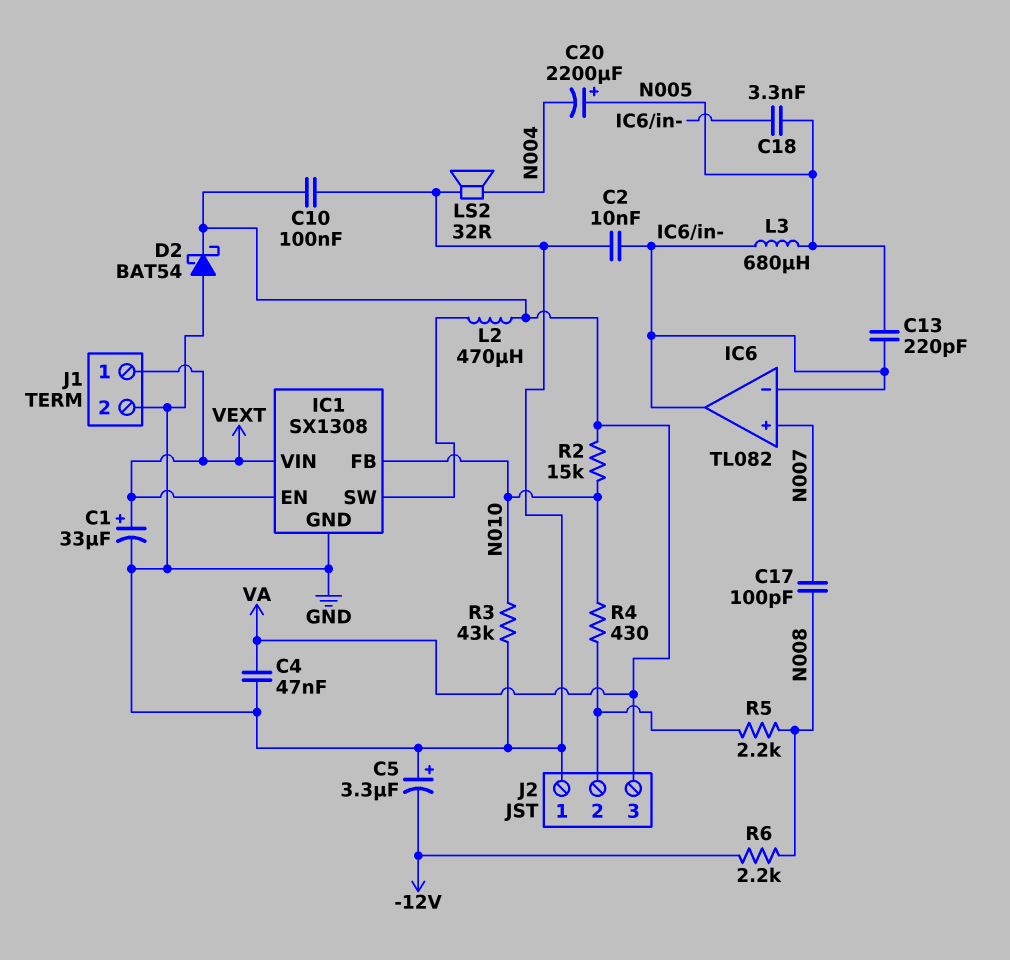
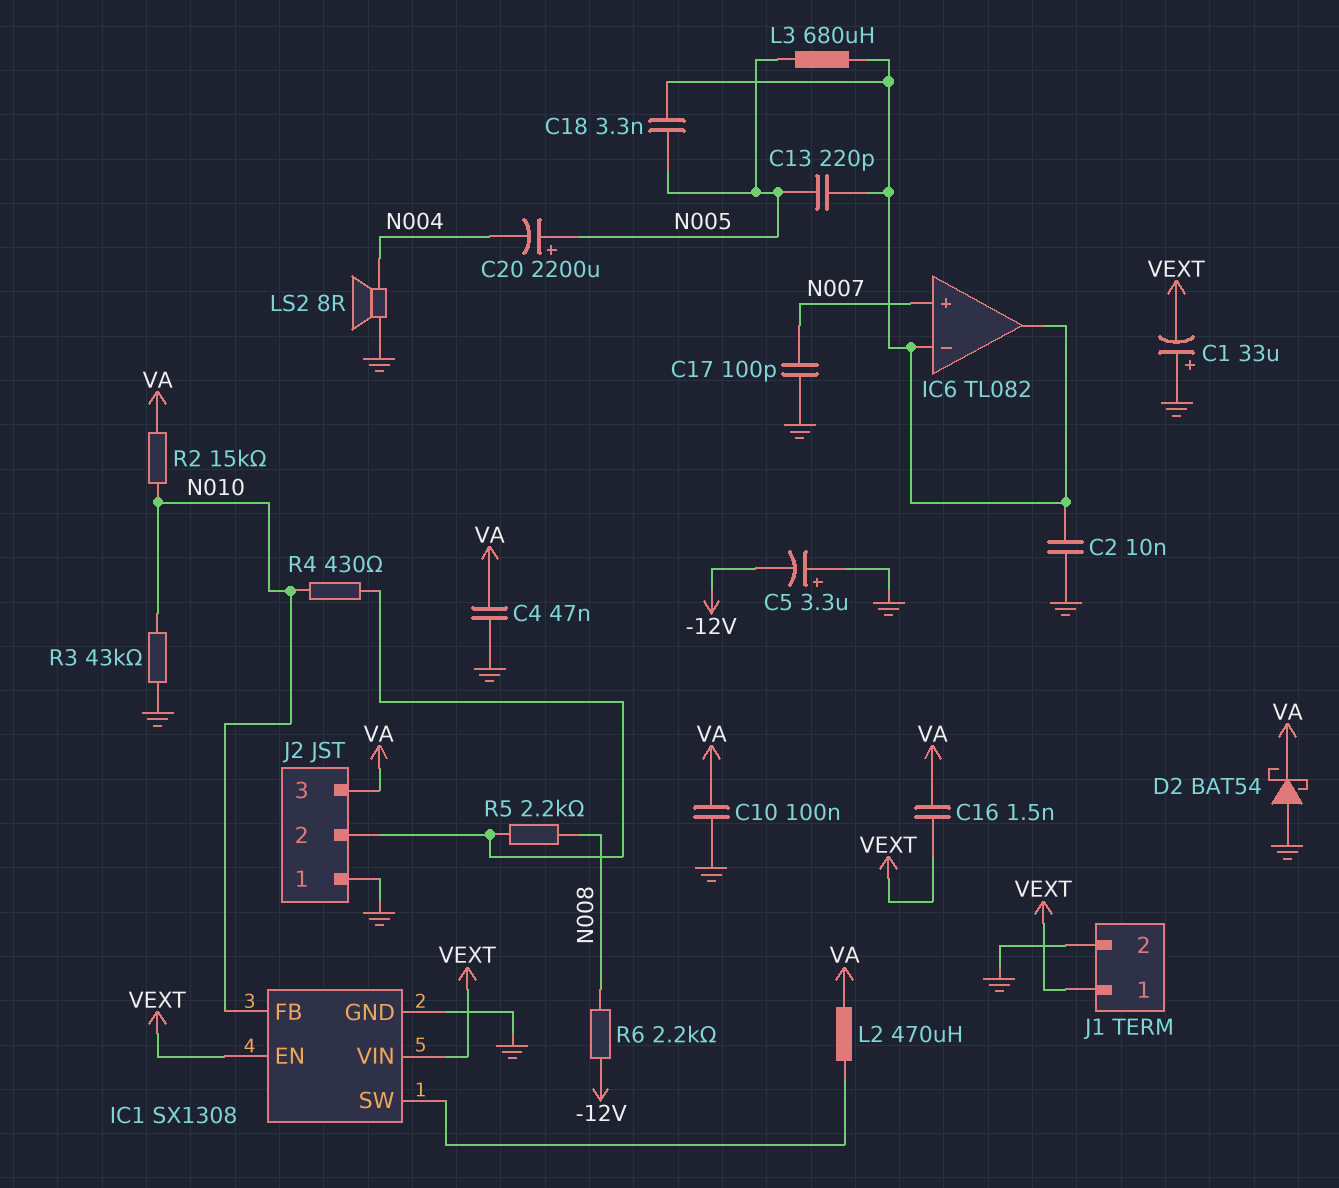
C1: 33uF (plus VEXT, minus GND) -> 33uF (plus GND, minus VEXT)
C16: none -> 1.5nF (VA, VEXT)
C17: 100pF (N007, N008) -> 100pF (GND, N007)
LS2: speaker 32R (GND, N004) -> speaker 8R (GND, N004)

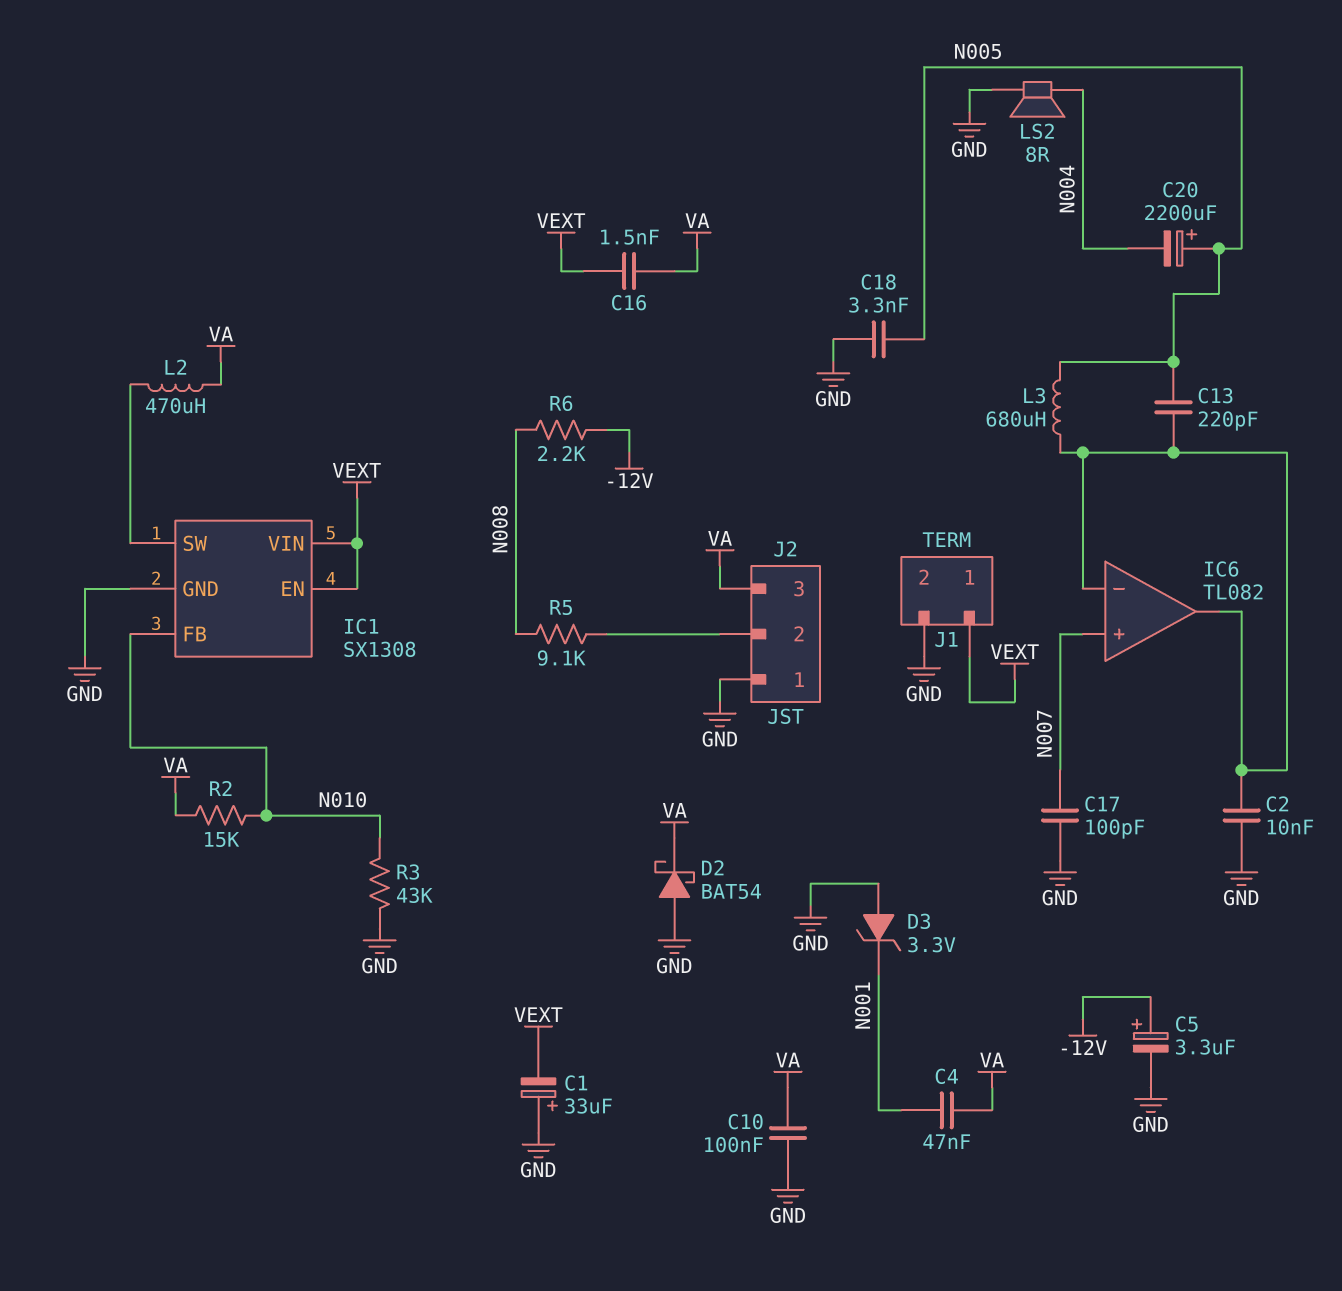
C4: 47nF (GND, VA) -> 47nF (N001, VA)
C5: 3.3uF (plus GND, minus -12V) -> 3.3uF (plus -12V, minus GND)
C18: 3.3nF (IC6/in-, N005) -> 3.3nF (GND, N005)
D3: none -> zener 3.3V (A GND, K N001)
R4: 430 (J2/2, N010) -> none
R5: 2.2k (J2/2, N008) -> 9.1k (J2/2, N008)

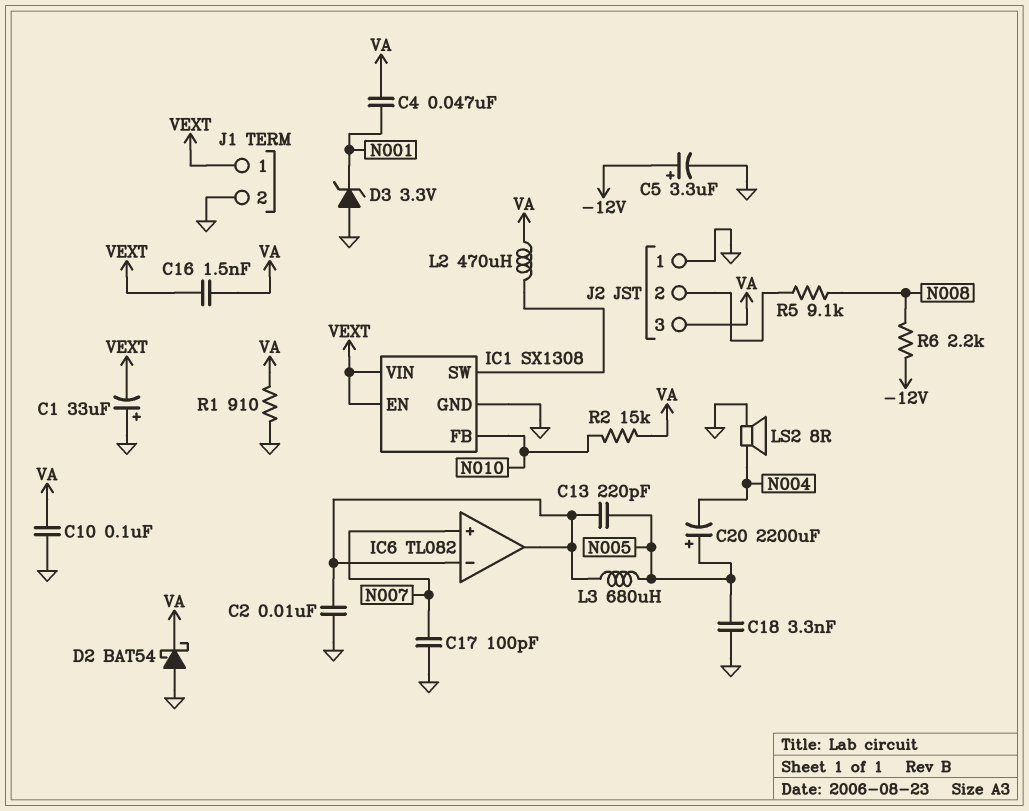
R1: none -> 910 (GND, VA)
R3: 43k (GND, N010) -> none

